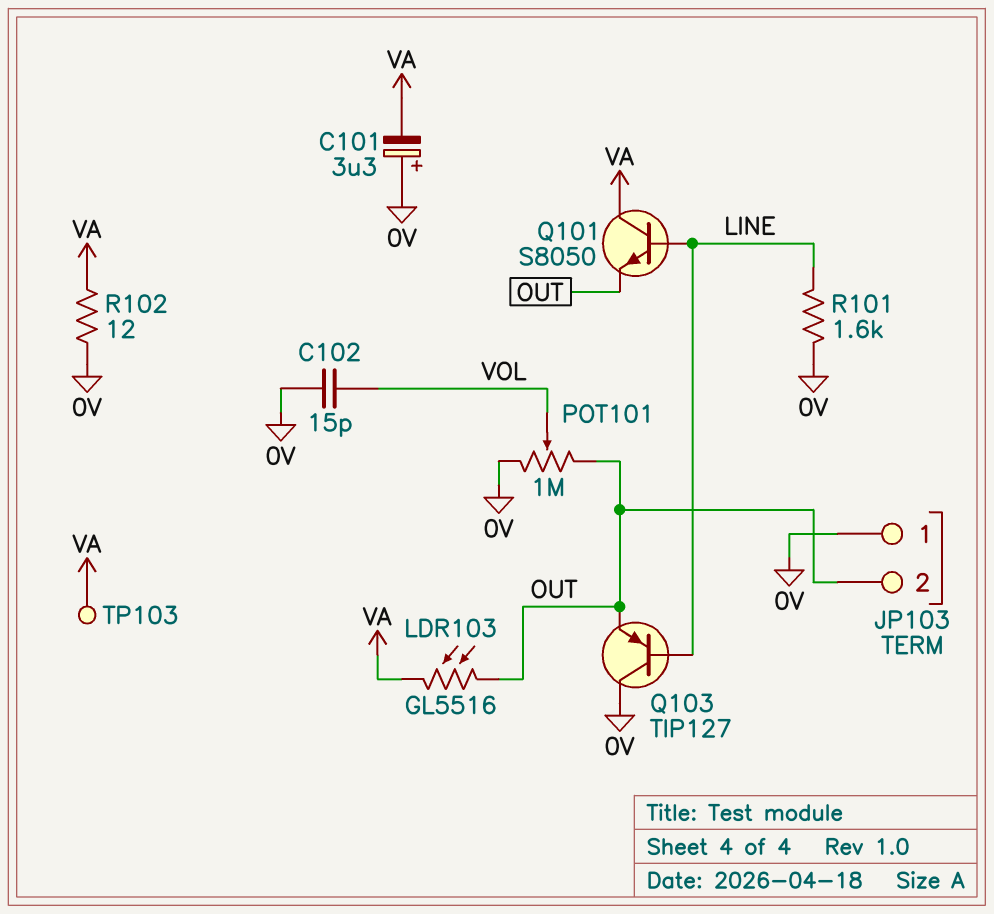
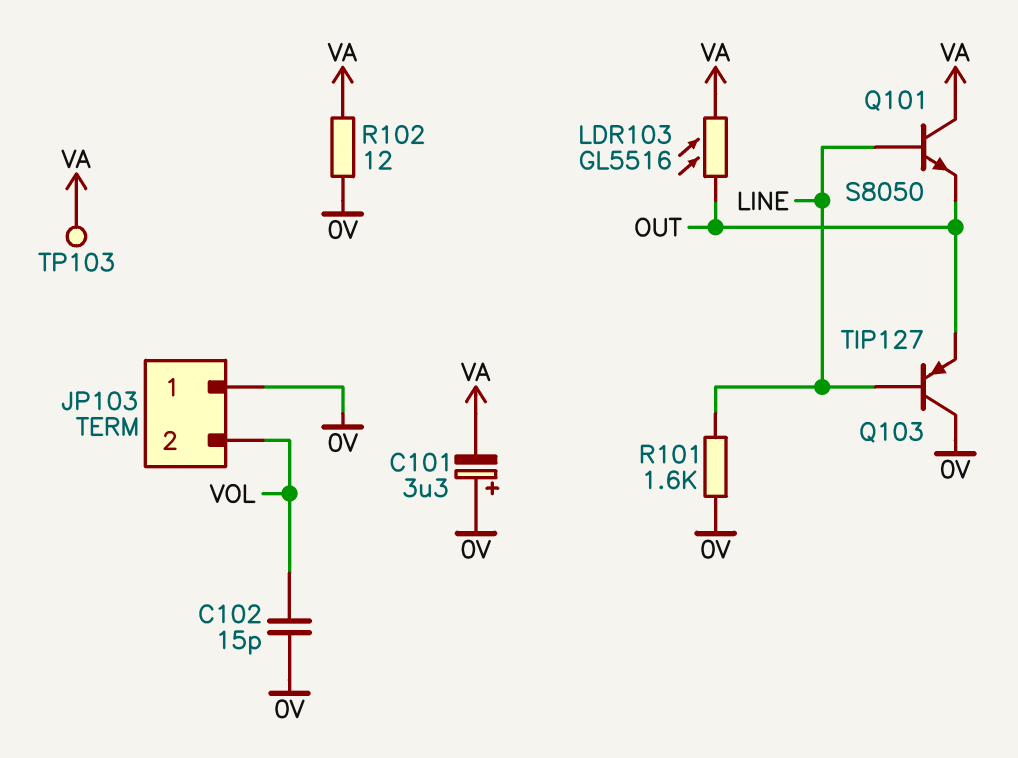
JP103 pin 2: OUT -> VOL
POT101: 1M (0V, OUT, wiper VOL) -> none

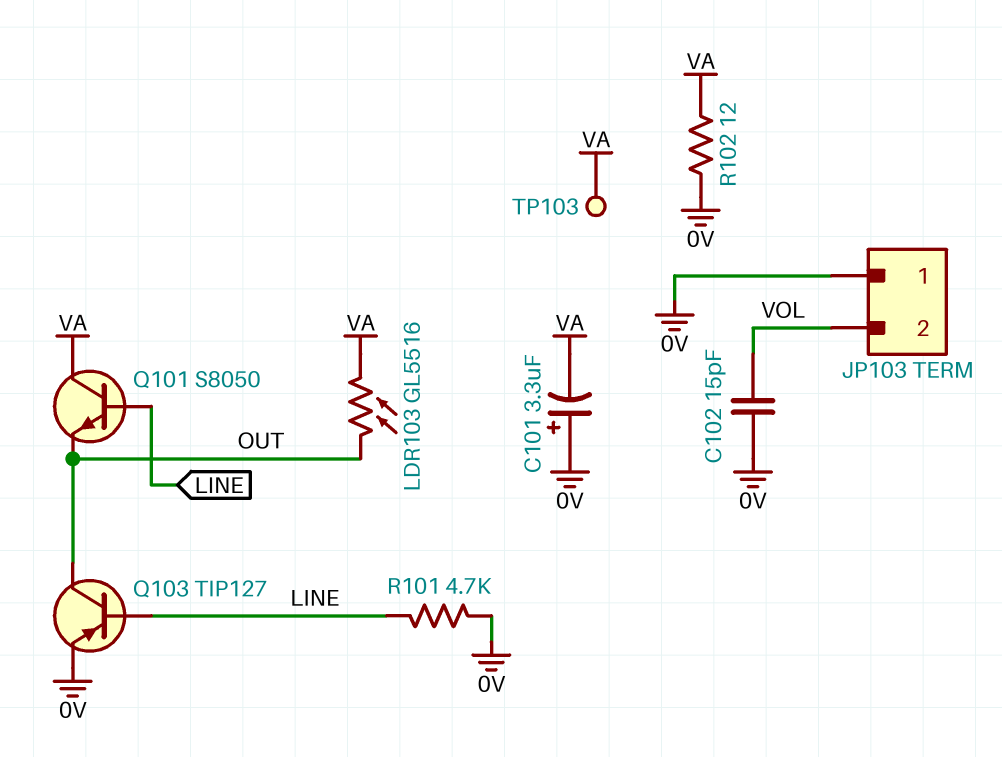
Q103: PNP TIP127 (B LINE, C 0V, E OUT) -> PNP TIP127 (B LINE, C OUT, E 0V)
R101: 1.6k (0V, LINE) -> 4.7k (0V, LINE)

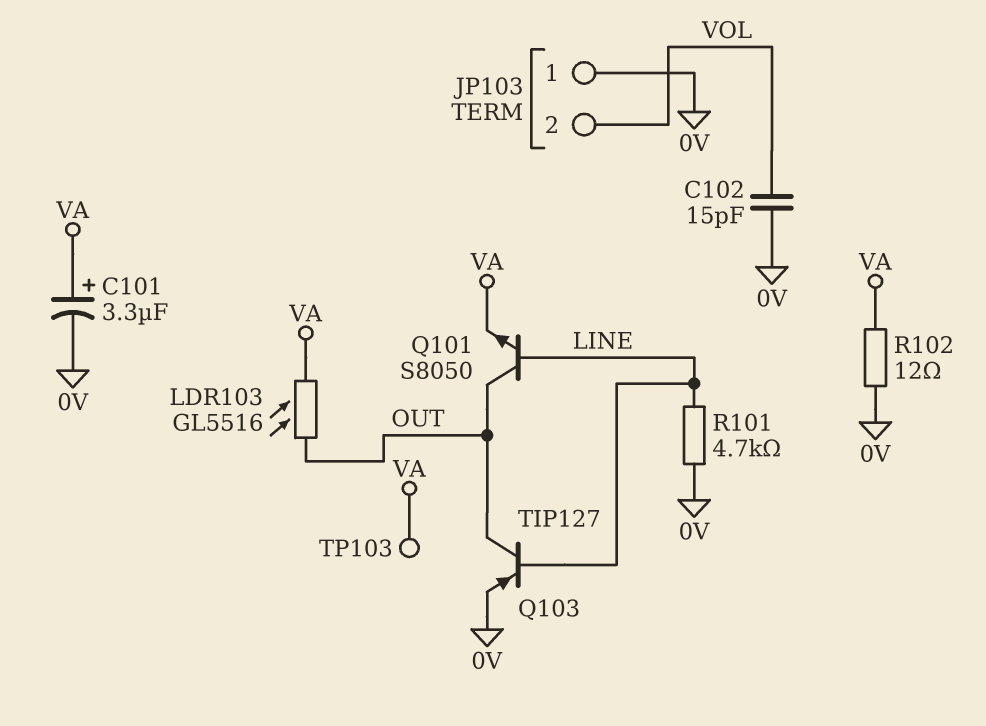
C101: 3.3uF (plus 0V, minus VA) -> 3.3uF (plus VA, minus 0V)
Q101: NPN S8050 (B LINE, C VA, E OUT) -> NPN S8050 (B LINE, C OUT, E VA)

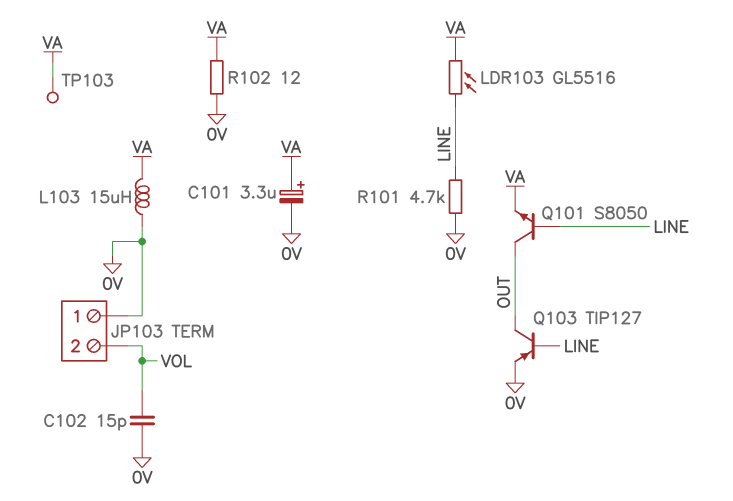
L103: none -> 15uH (0V, VA)
LDR103: GL5516 (OUT, VA) -> GL5516 (LINE, VA)

